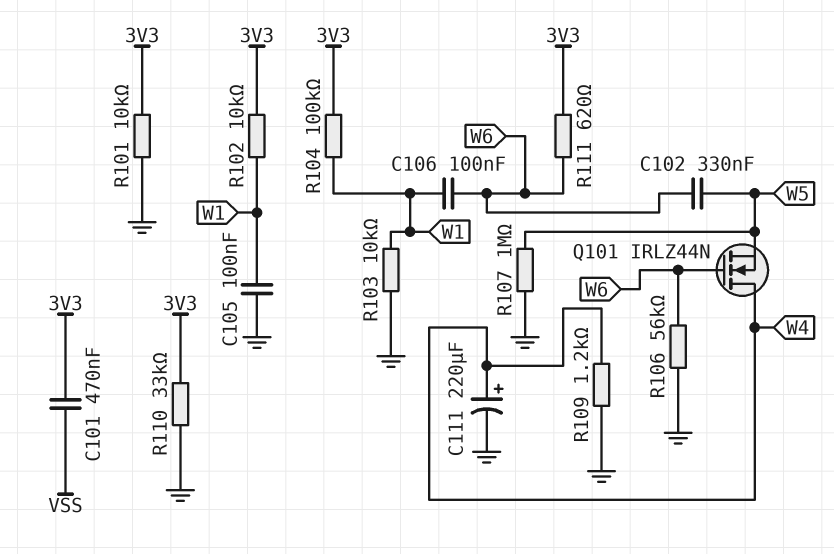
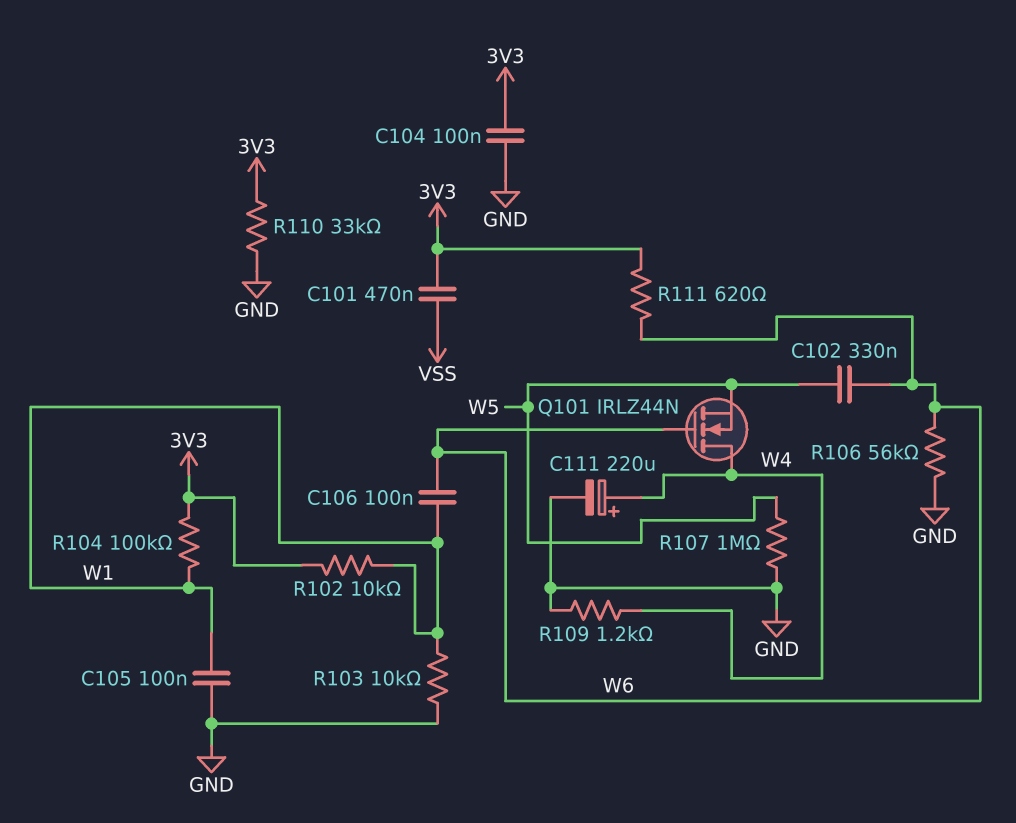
C104: none -> 100nF (3V3, GND)
R101: 10k (3V3, GND) -> none

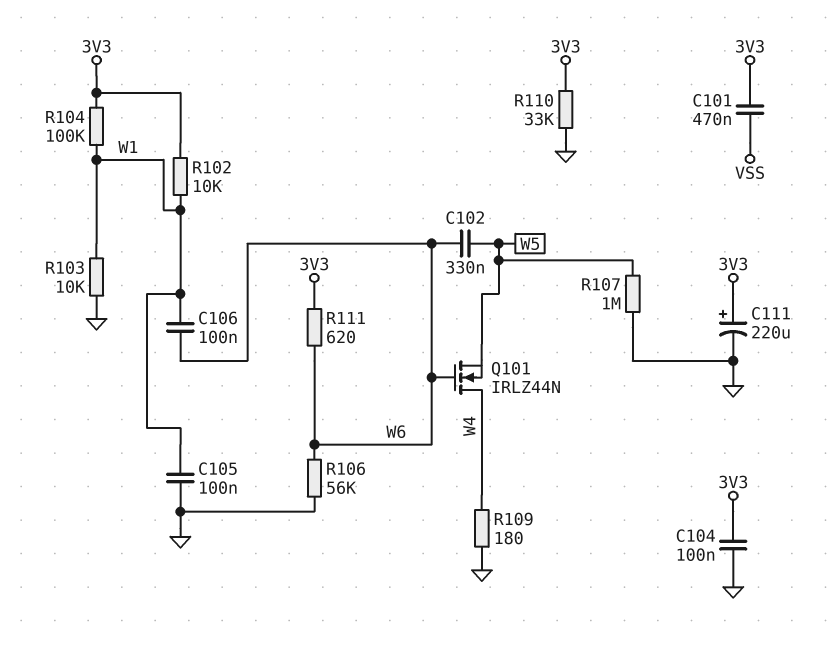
C111: 220uF (plus W4, minus GND) -> 220uF (plus 3V3, minus GND)
R109: 1.2k (GND, W4) -> 180 (GND, W4)

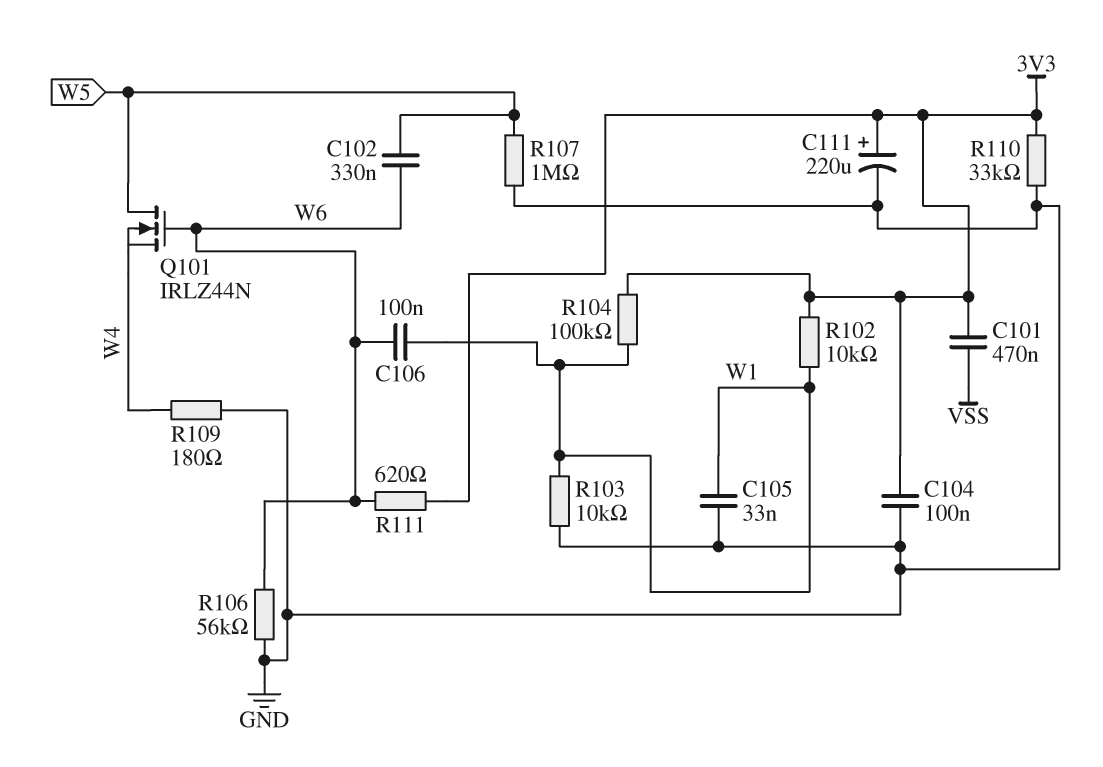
C105: 100nF (GND, W1) -> 33nF (GND, W1)
Q101: NMOS IRLZ44N (G W6, D W4, S W5) -> NMOS IRLZ44N (G W6, D W5, S W4)

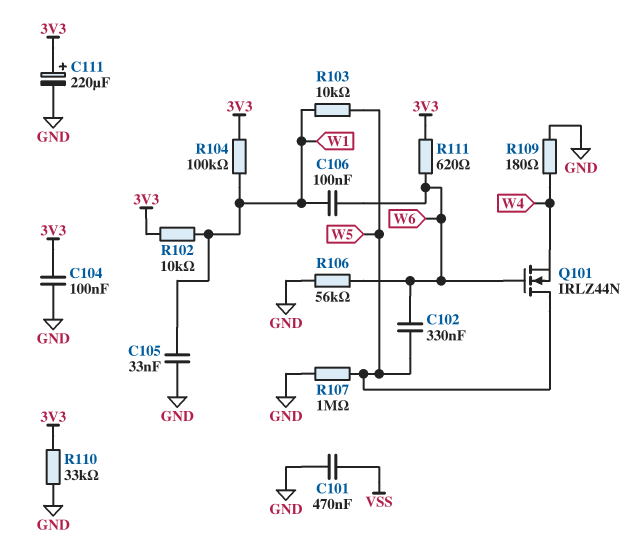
C101: 470nF (3V3, VSS) -> 470nF (GND, VSS)
R103: 10k (GND, W1) -> 10k (W1, W5)

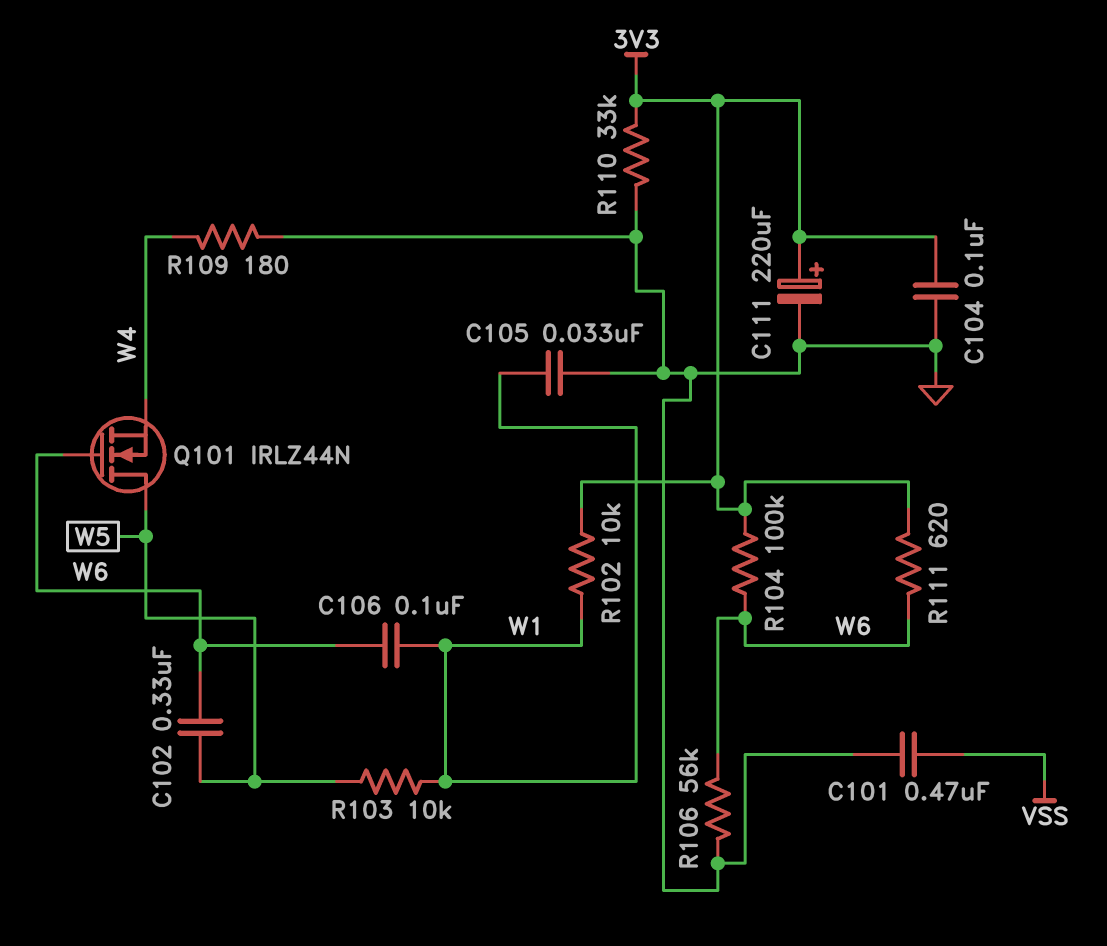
R104: 100k (3V3, W1) -> 100k (3V3, W6)
R107: 1M (GND, W5) -> none

